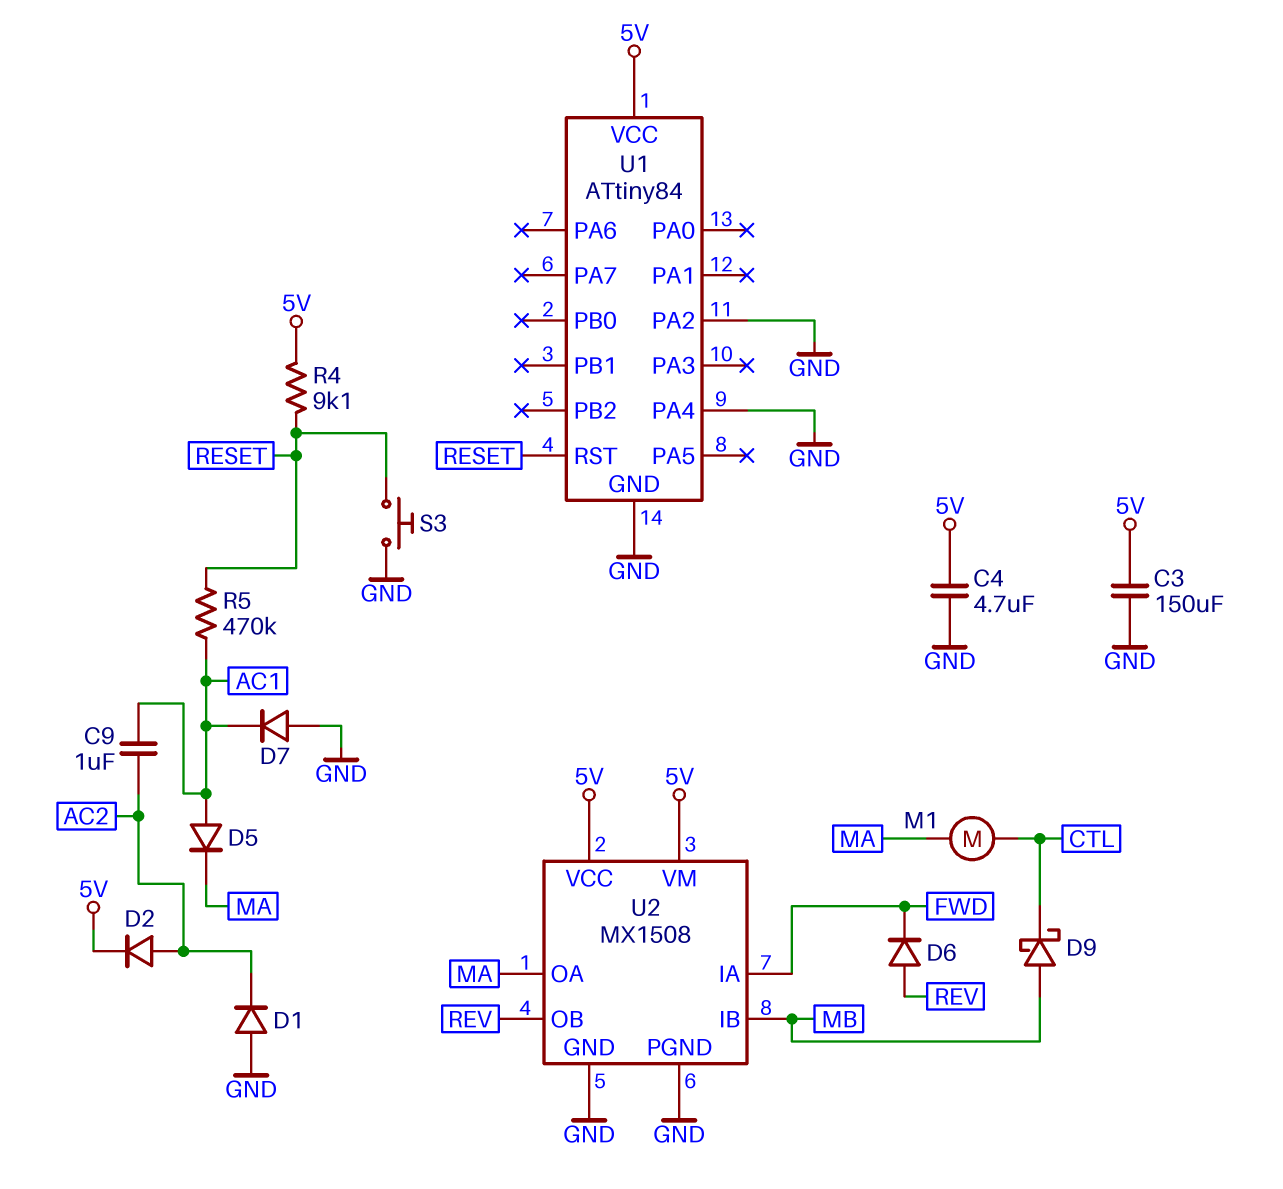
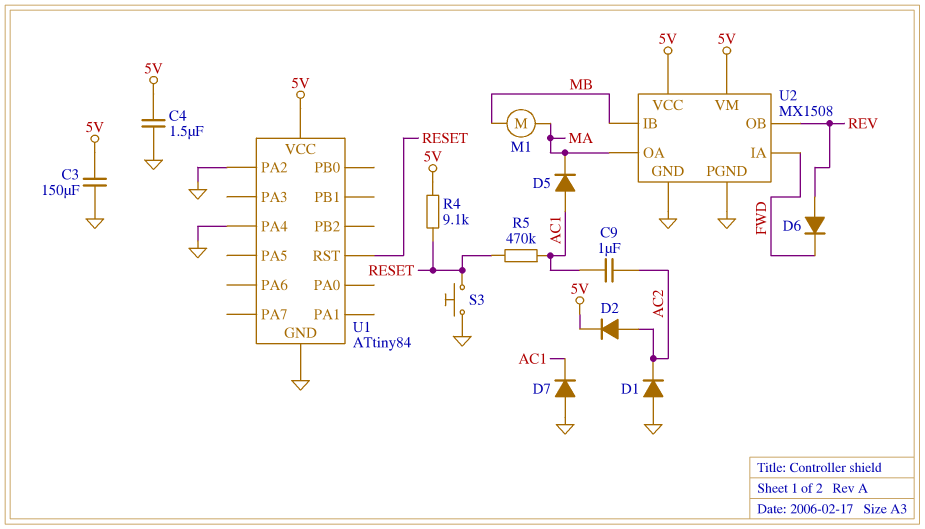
C4: 4.7uF (5V, GND) -> 1.5uF (5V, GND)
D9: schottky (A MB, K CTL) -> none
M1: motor (CTL, MA) -> motor (MA, MB)

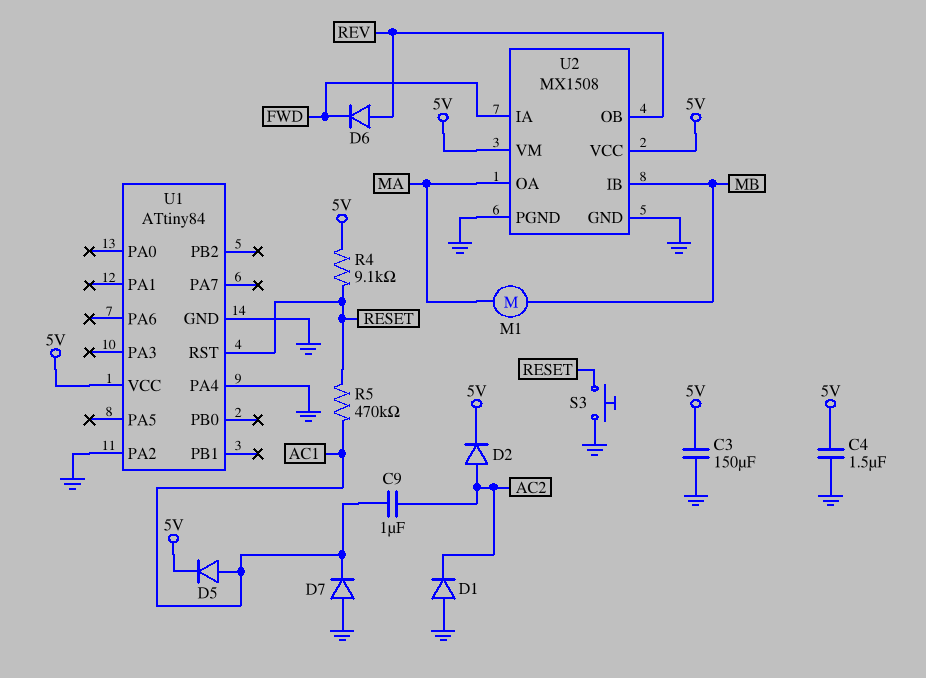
D5: diode (A AC1, K MA) -> diode (A AC1, K 5V)

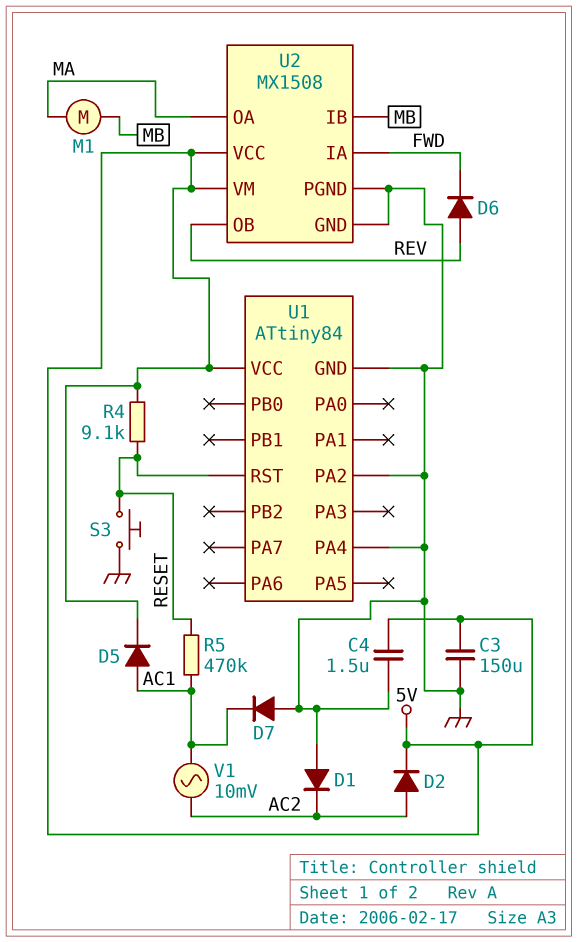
C9: 1uF (AC1, AC2) -> none
V1: none -> AC 10mV (AC1, AC2)

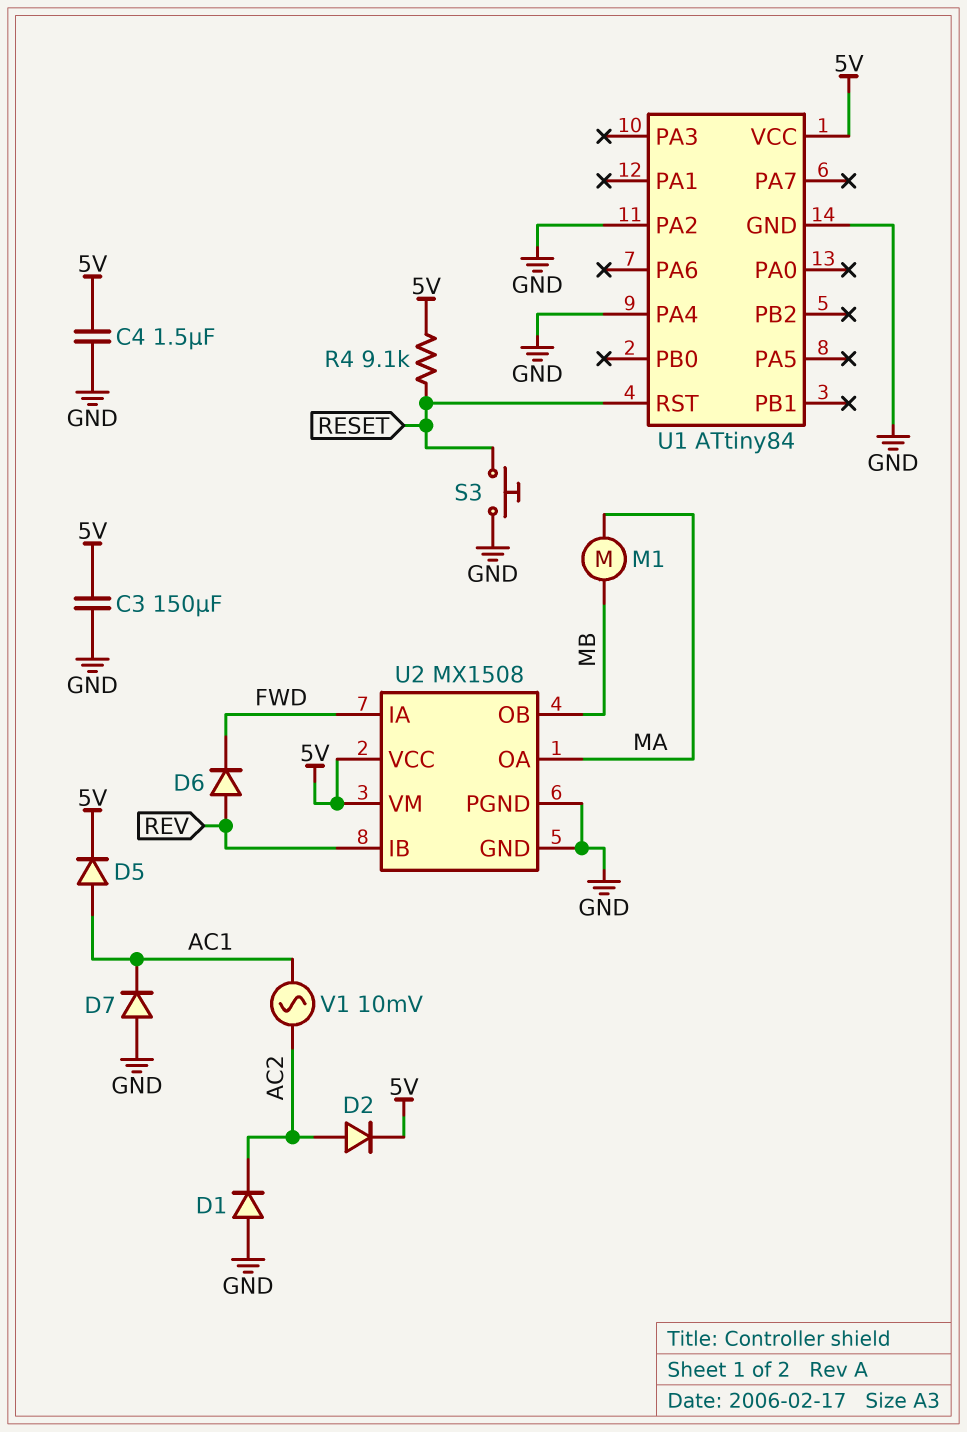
R5: 470k (AC1, RESET) -> none
U2 pin IB: MB -> REV
U2 pin OB: REV -> MB

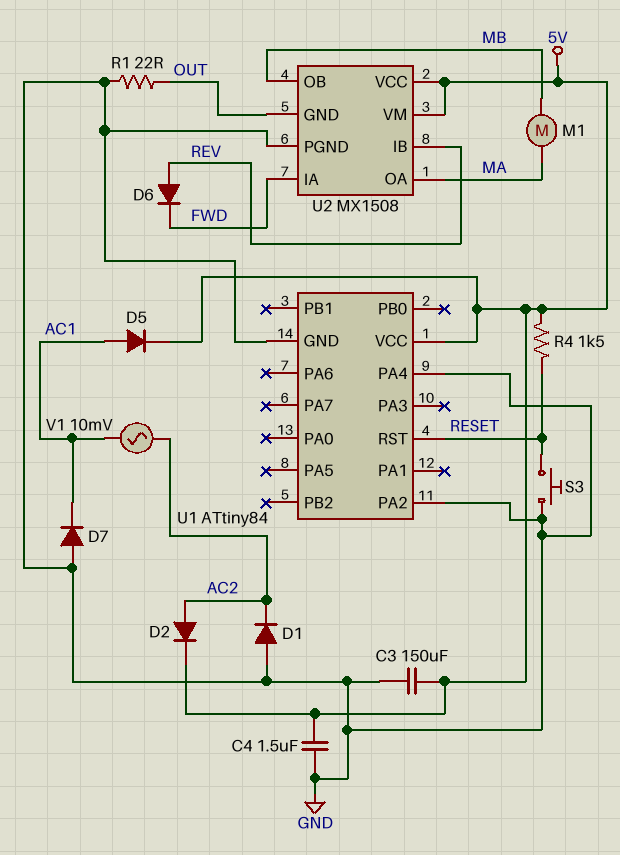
R1: none -> 22 (GND, OUT)
R4: 9.1k (5V, RESET) -> 1.5k (5V, RESET)
U2 pin GND: GND -> OUT

